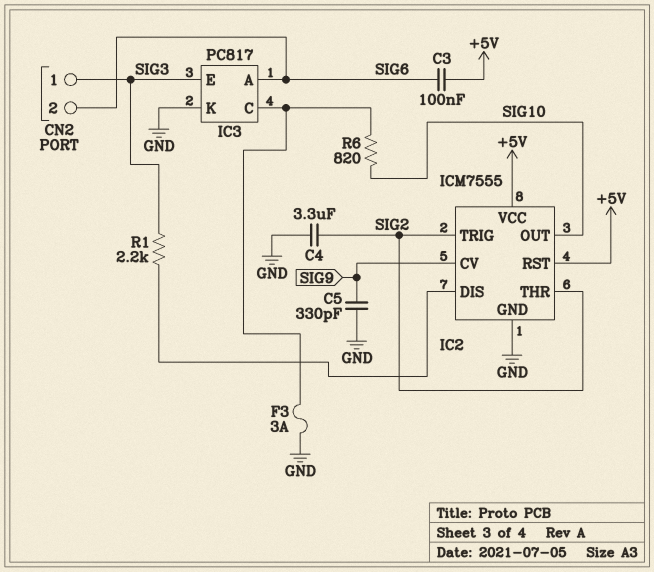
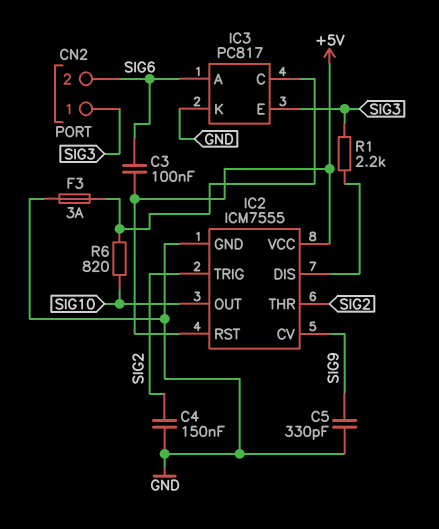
C4: 3.3uF (GND, SIG2) -> 150nF (GND, SIG2)

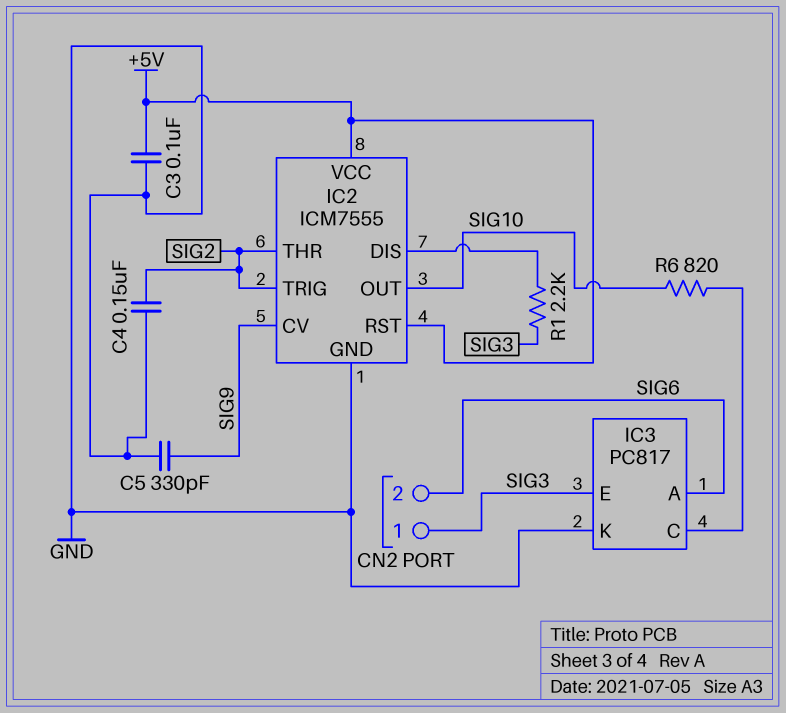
C3: 100nF (+5V, SIG6) -> 100nF (+5V, GND)
F3: 3A (GND, IC3/C) -> none

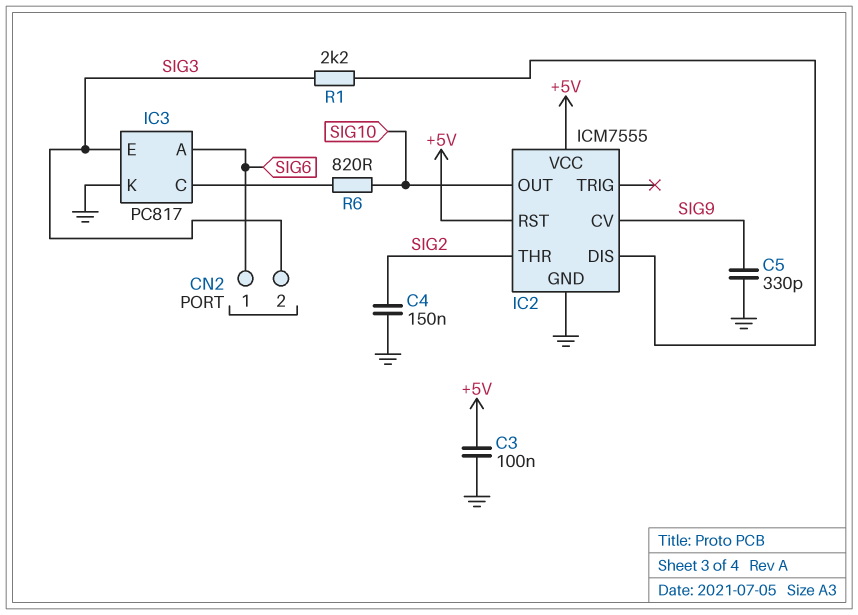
CN2 pin 1: SIG3 -> SIG6
CN2 pin 2: SIG6 -> SIG3
IC2 pin TRIG: SIG2 -> none

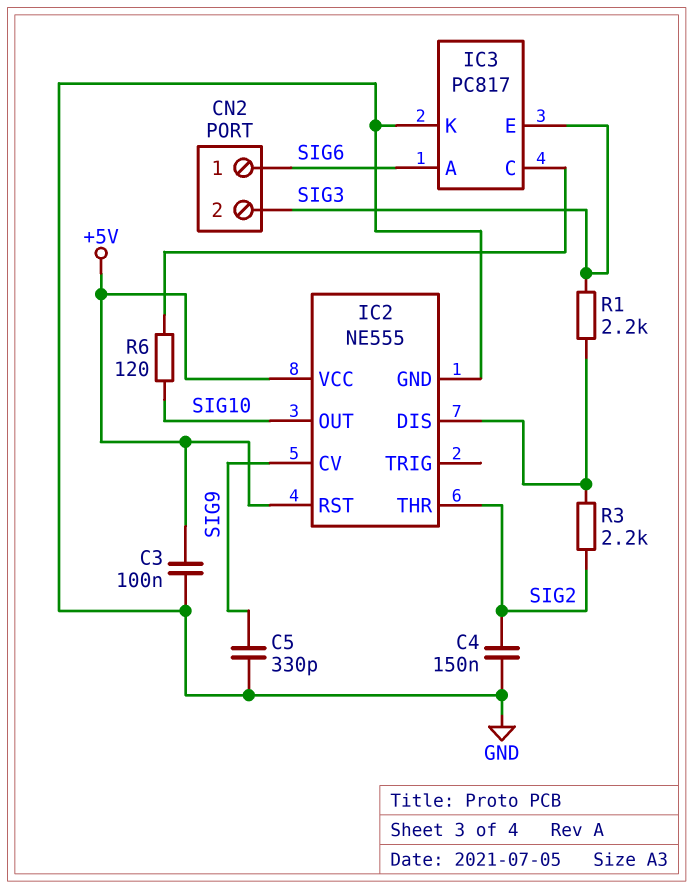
IC2: ICM7555 -> NE555
R3: none -> 2.2k (IC2/DIS, SIG2)
R6: 820 (IC3/C, SIG10) -> 120 (IC3/C, SIG10)

